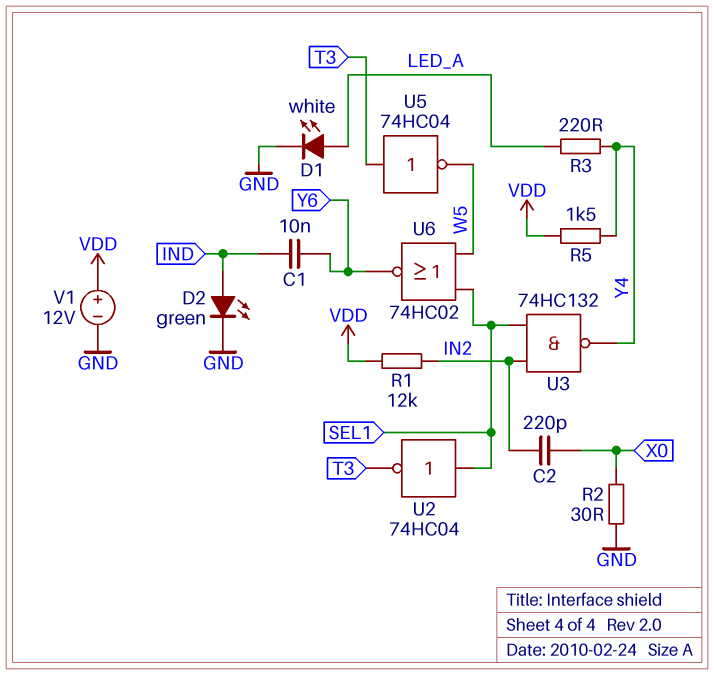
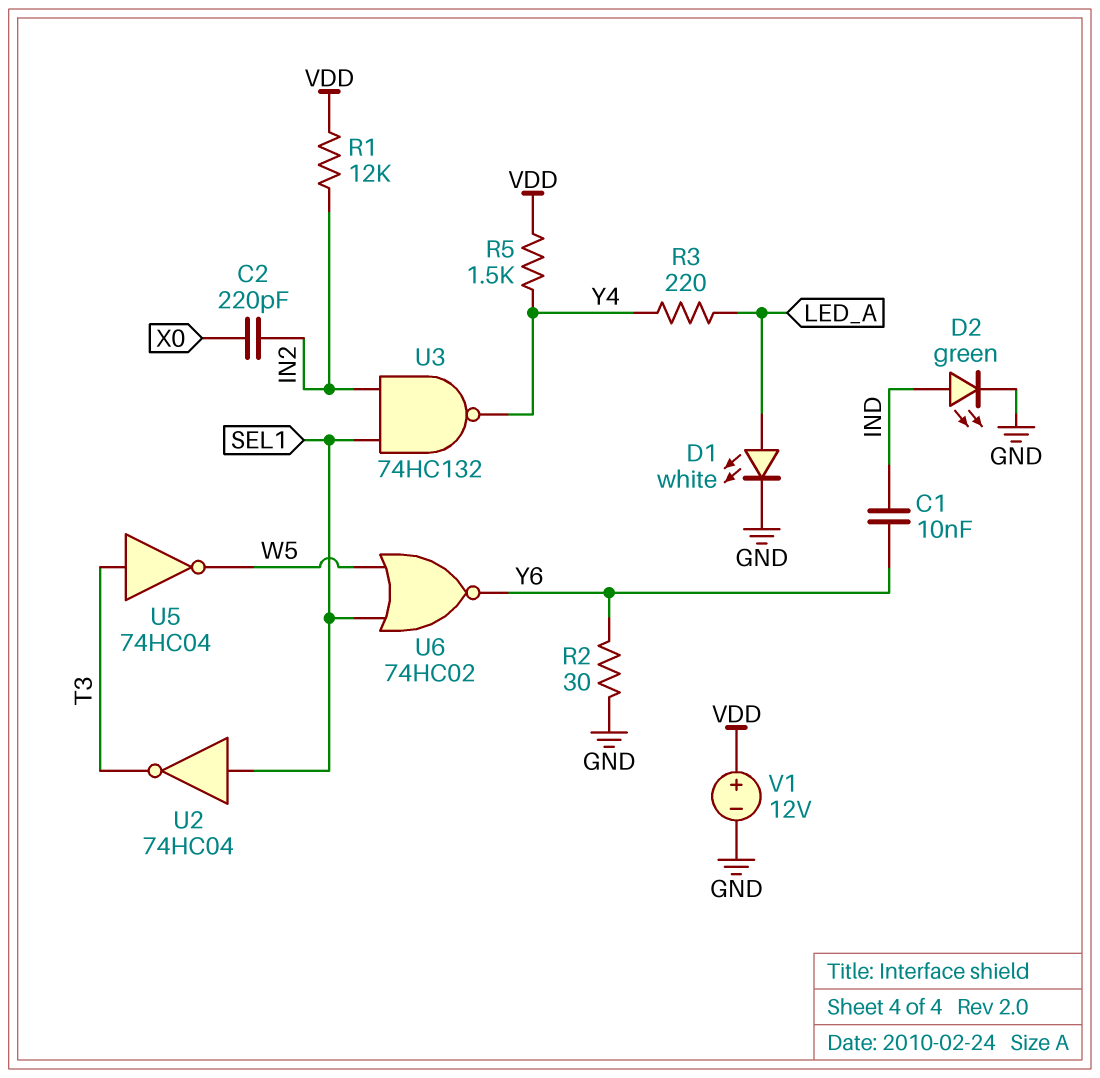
R2: 30 (GND, X0) -> 30 (GND, Y6)

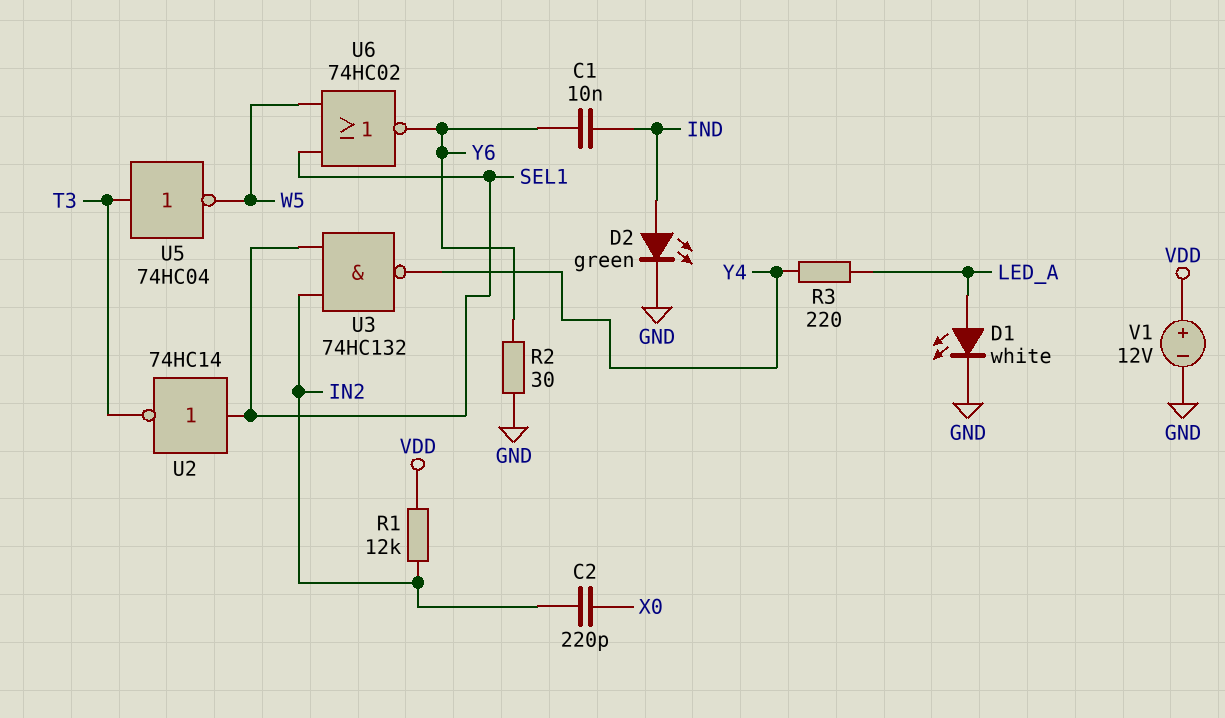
R5: 1.5k (VDD, Y4) -> none
U2: NOT 74HC04 (in SEL1, out T3) -> NOT 74HC14 (in SEL1, out T3)

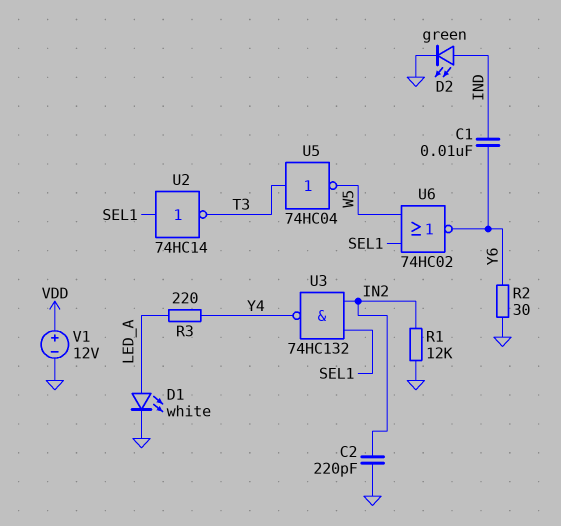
C2: 220pF (IN2, X0) -> 220pF (GND, IN2)
R1: 12k (IN2, VDD) -> 12k (GND, IN2)

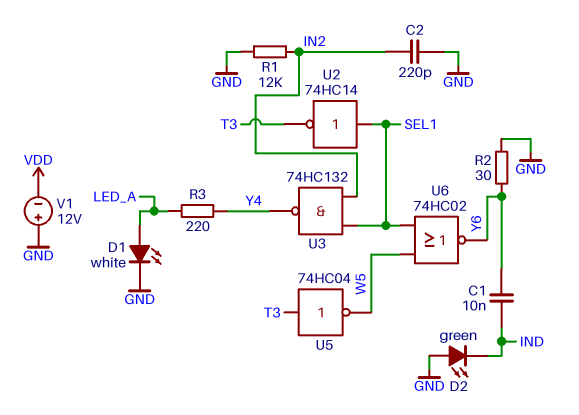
D2: LED green (A IND, K GND) -> LED green (A GND, K IND)
V1: 12V (plus VDD, minus GND) -> 12V (plus GND, minus VDD)

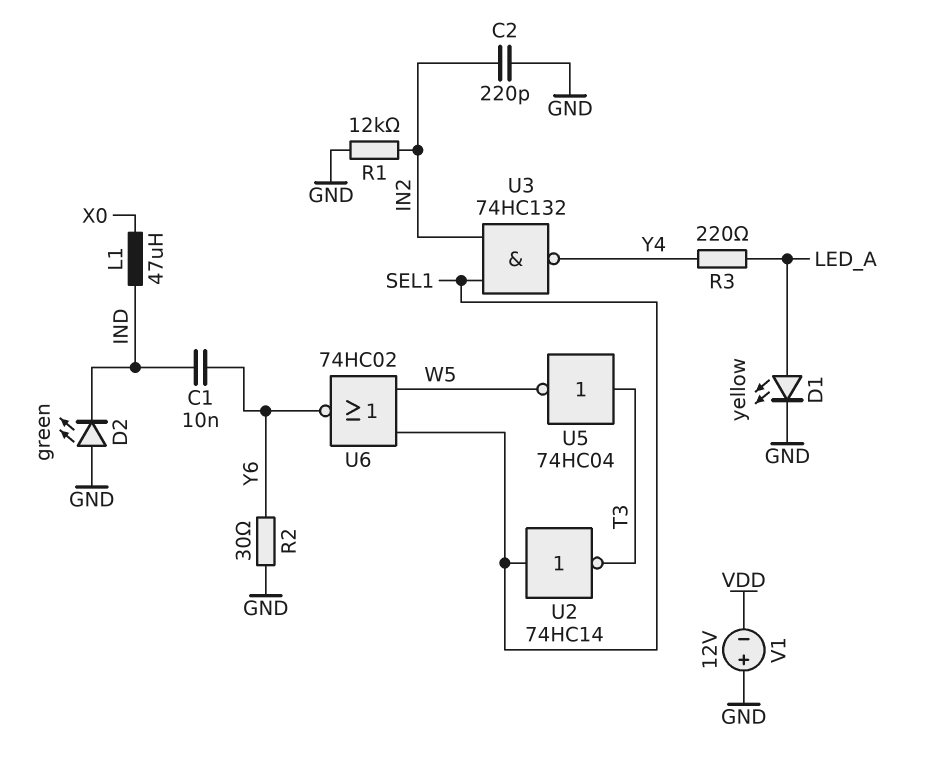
D1: LED white (A LED_A, K GND) -> LED yellow (A LED_A, K GND)
L1: none -> 47uH (IND, X0)

